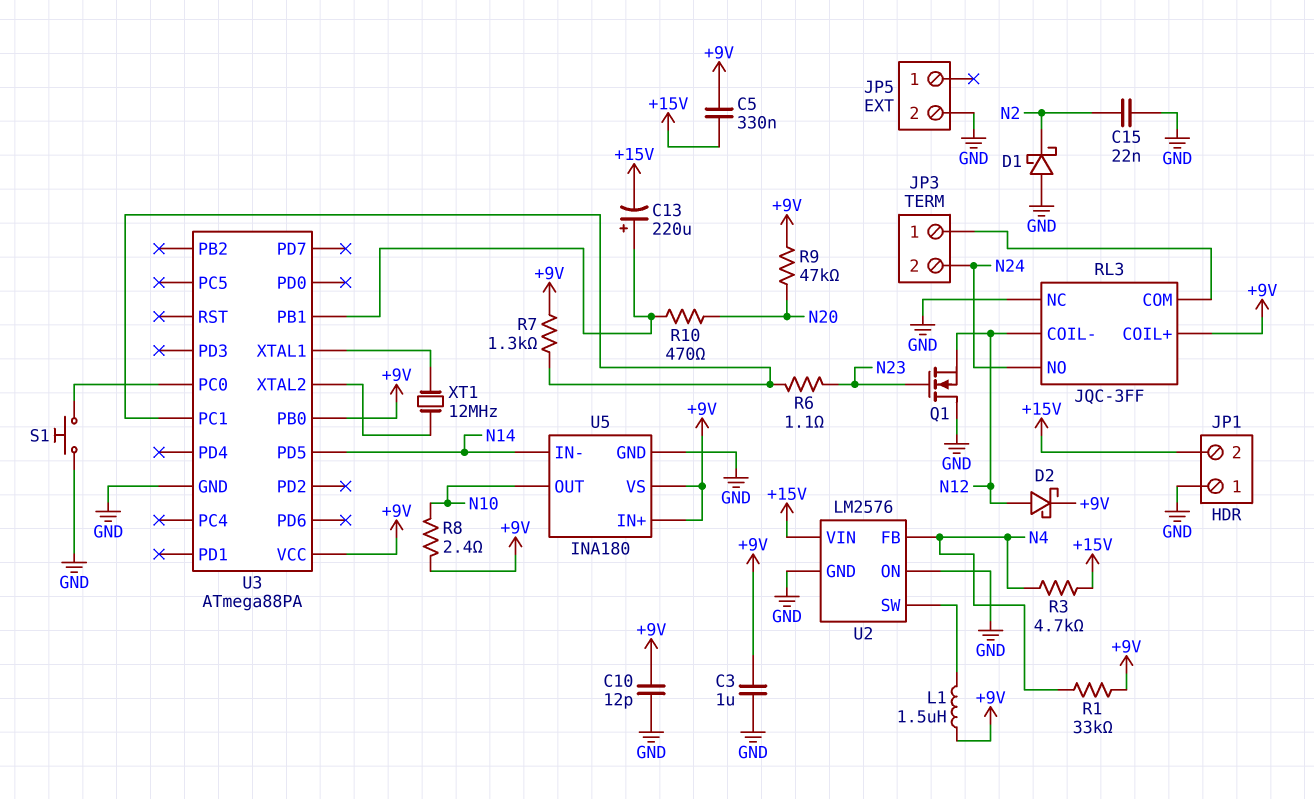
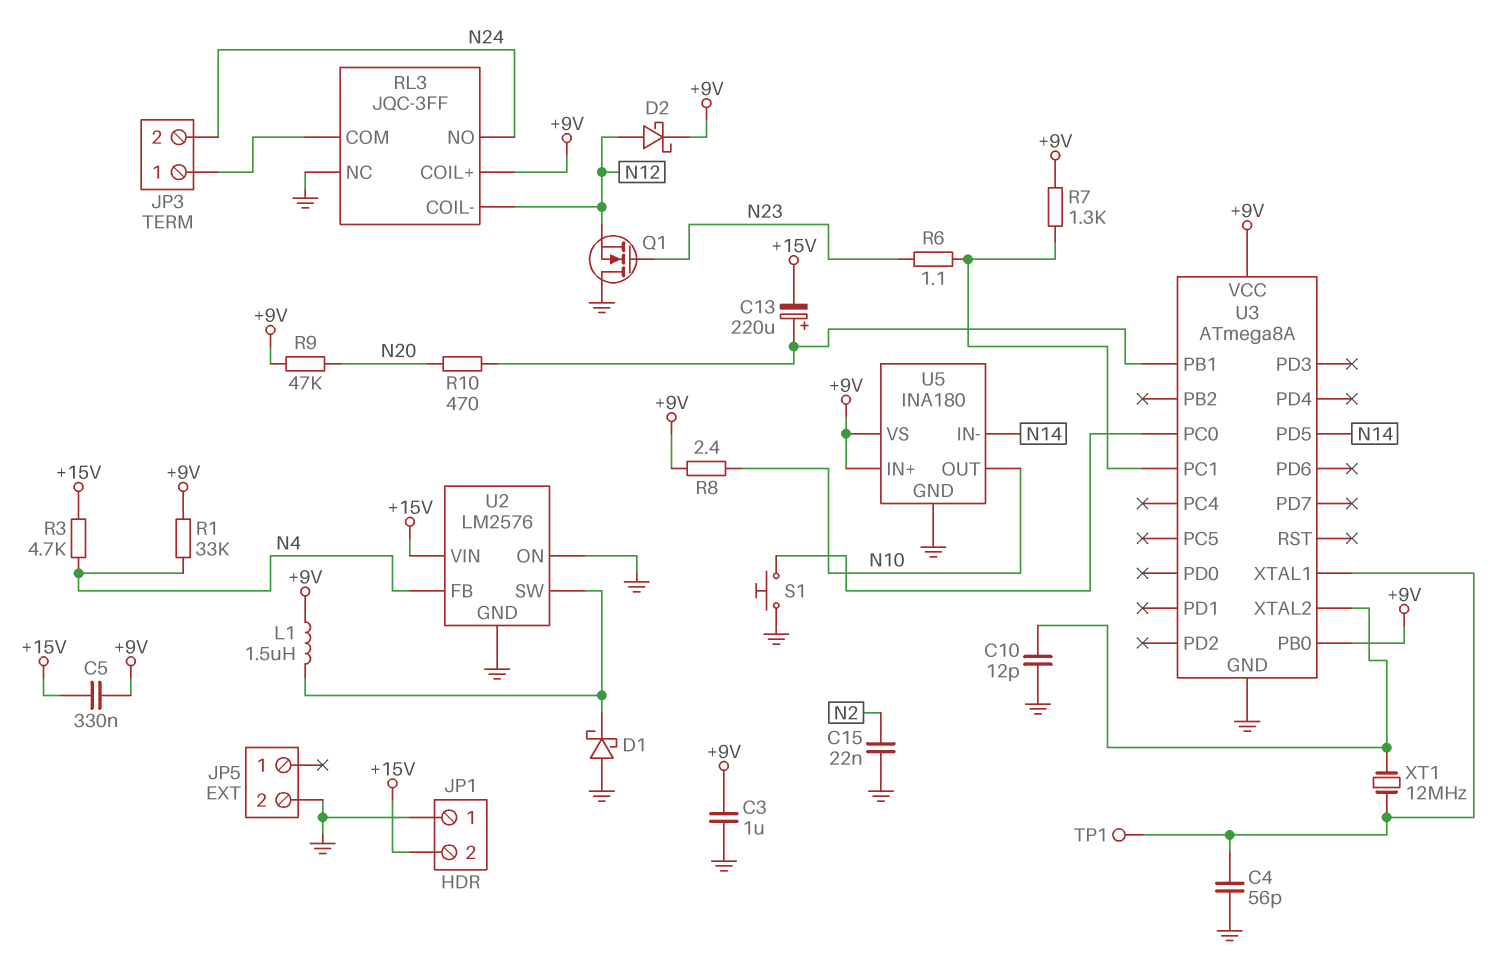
C4: none -> 56pF (GND, U3/XTAL1)
C10: 12pF (+9V, GND) -> 12pF (GND, U3/XTAL2)
D1: schottky (A GND, K N2) -> schottky (A GND, K U2/SW)
TP1: none -> test point (U3/XTAL1)
U3: ATmega88PA -> ATmega8A

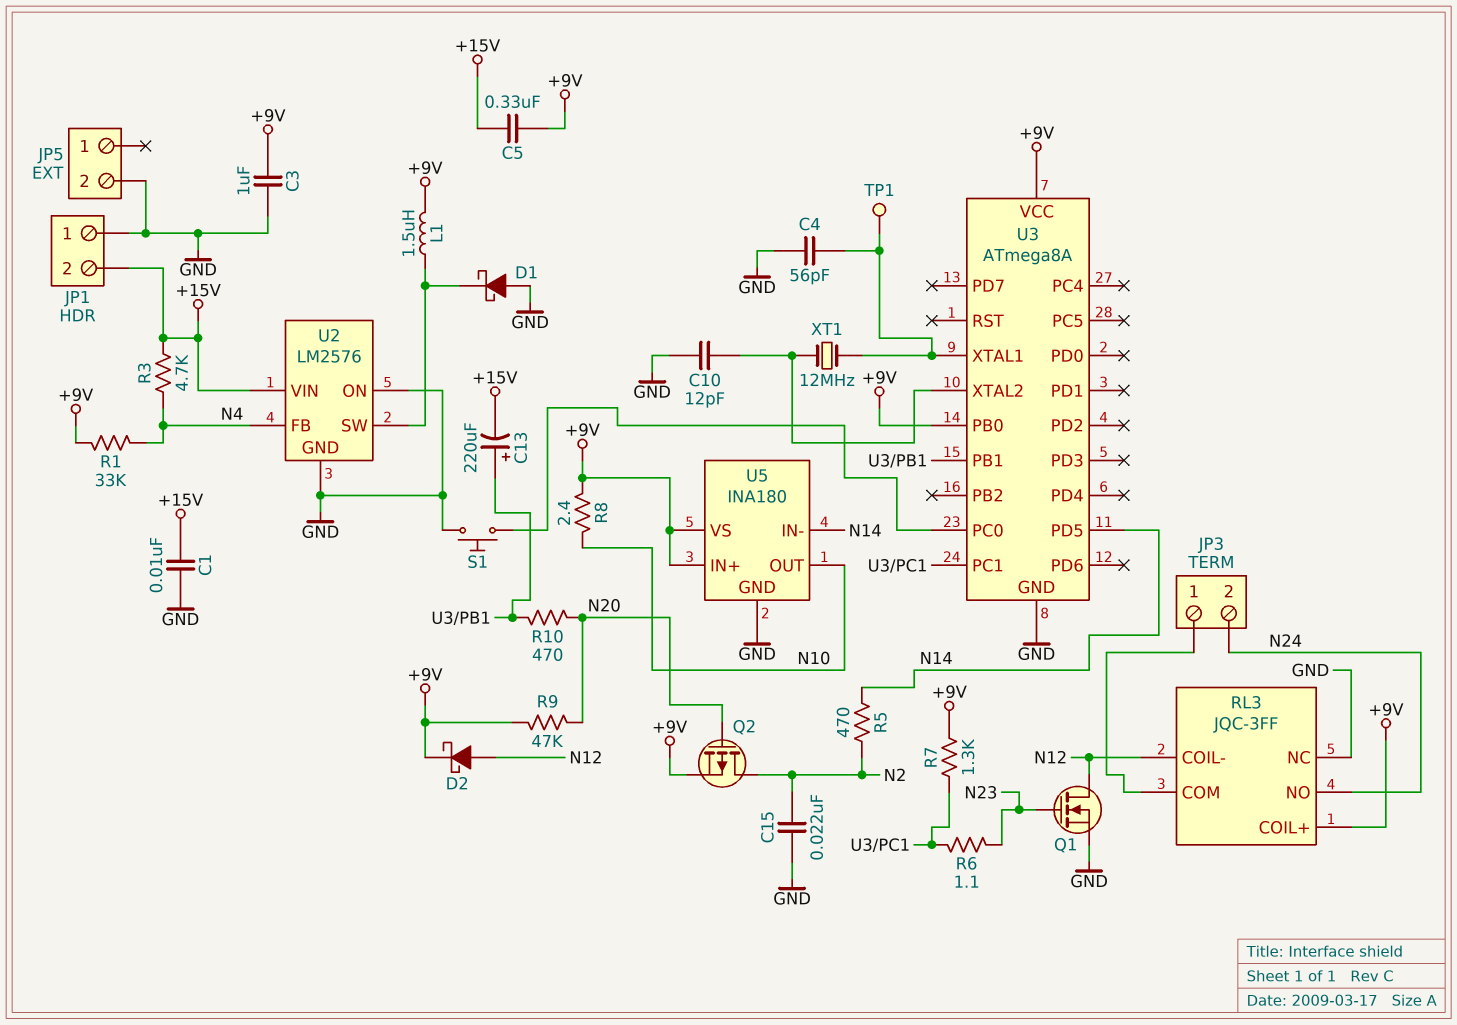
C1: none -> 10nF (+15V, GND)
Q1: NMOS (G N23, D GND, S N12) -> NMOS (G N23, D N12, S GND)
Q2: none -> PMOS (G N20, D N2, S +9V)
R5: none -> 470 (N2, N14)

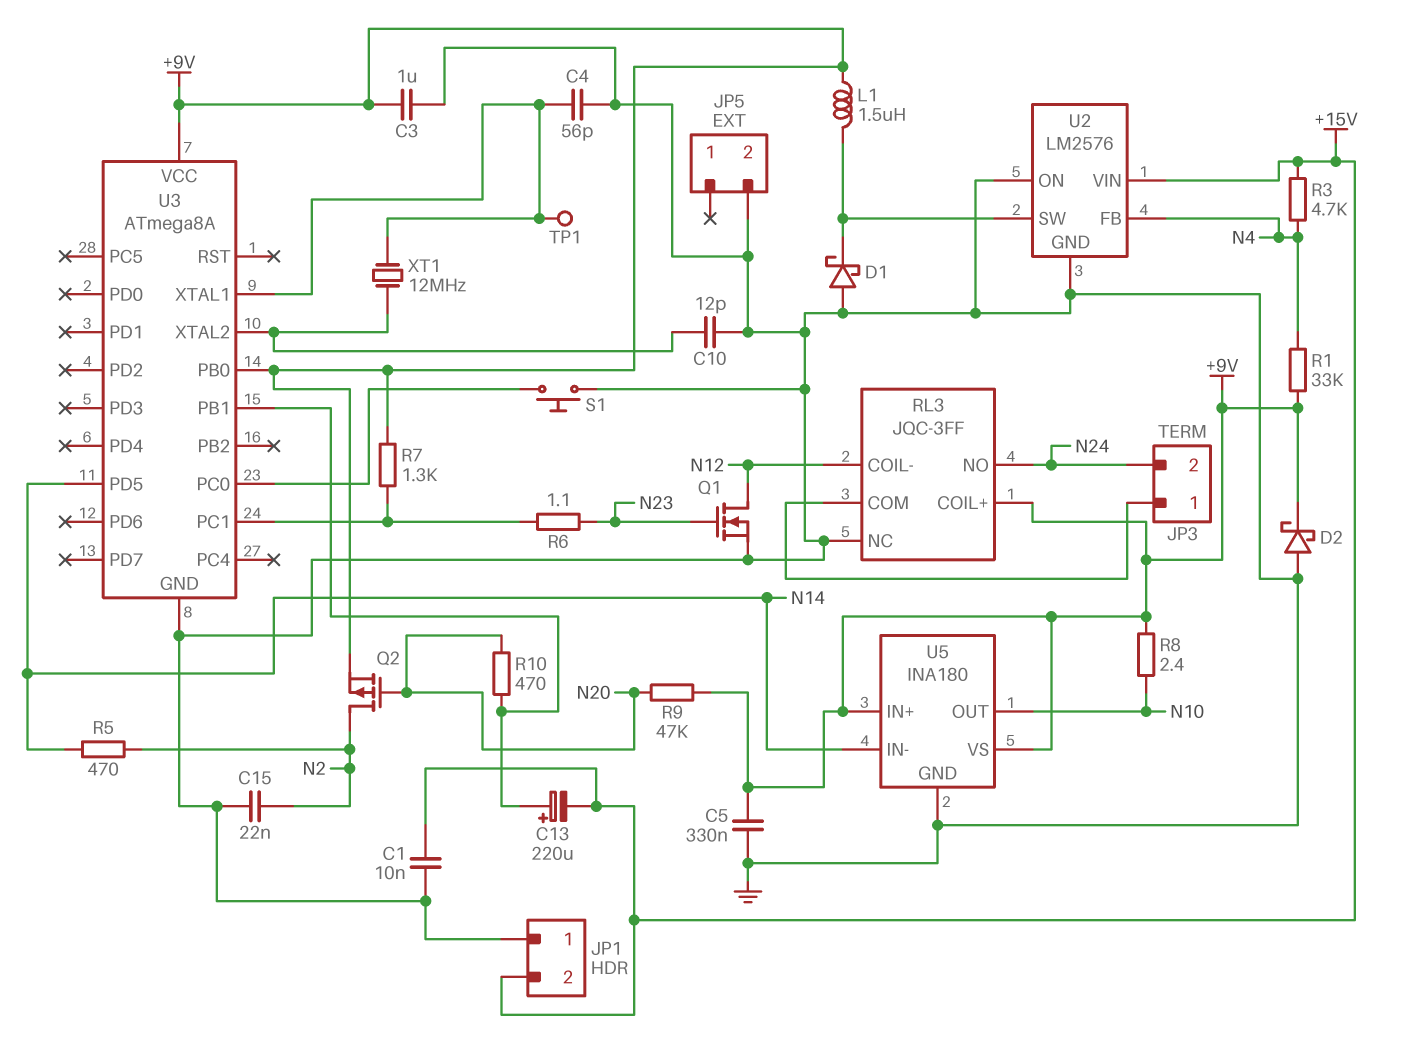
C5: 330nF (+9V, +15V) -> 330nF (+9V, GND)
D2: schottky (A N12, K +9V) -> schottky (A GND, K +9V)

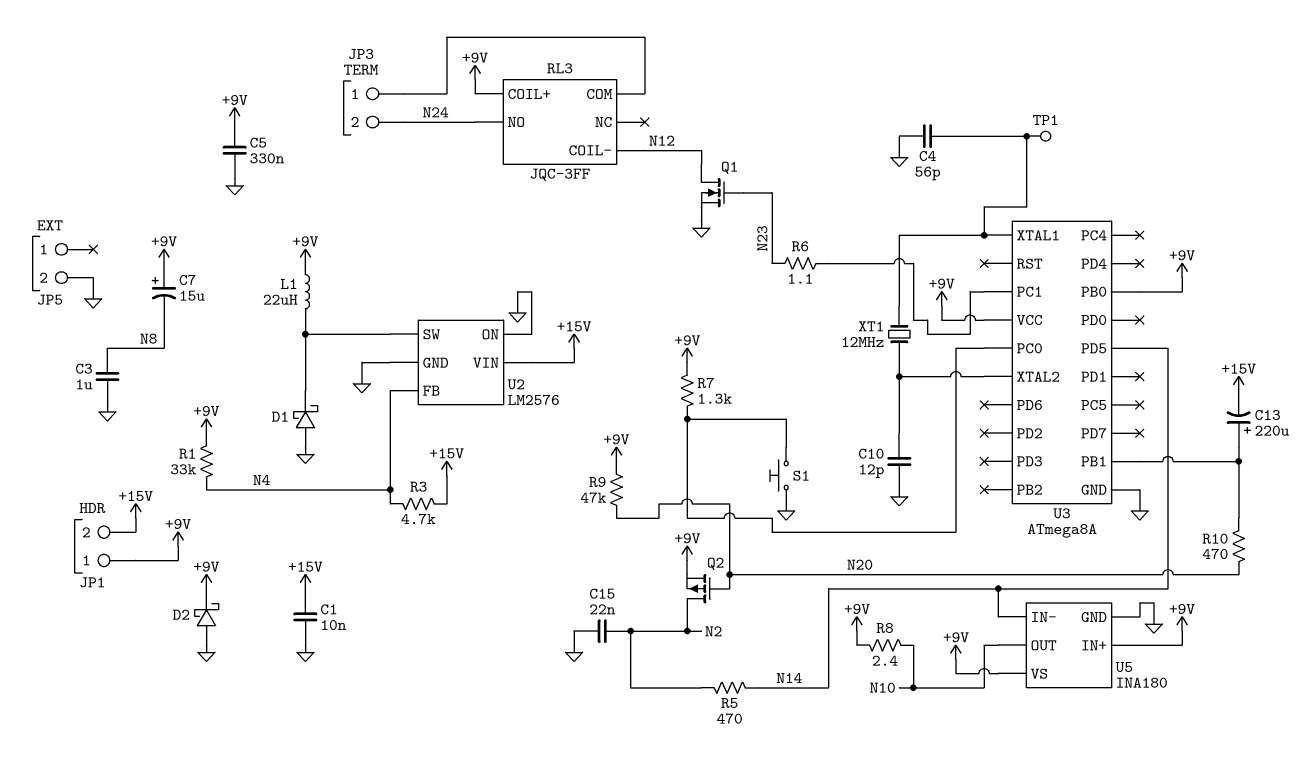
C3: 1uF (+9V, GND) -> 1uF (GND, N8)
C7: none -> 15uF (plus +9V, minus N8)
JP1 pin 1: GND -> +9V
L1: 1.5uH (+9V, U2/SW) -> 22uH (+9V, U2/SW)
R7: 1.3k (+9V, U3/PC1) -> 1.3k (+9V, U3/PC0)
RL3 pin NC: GND -> none

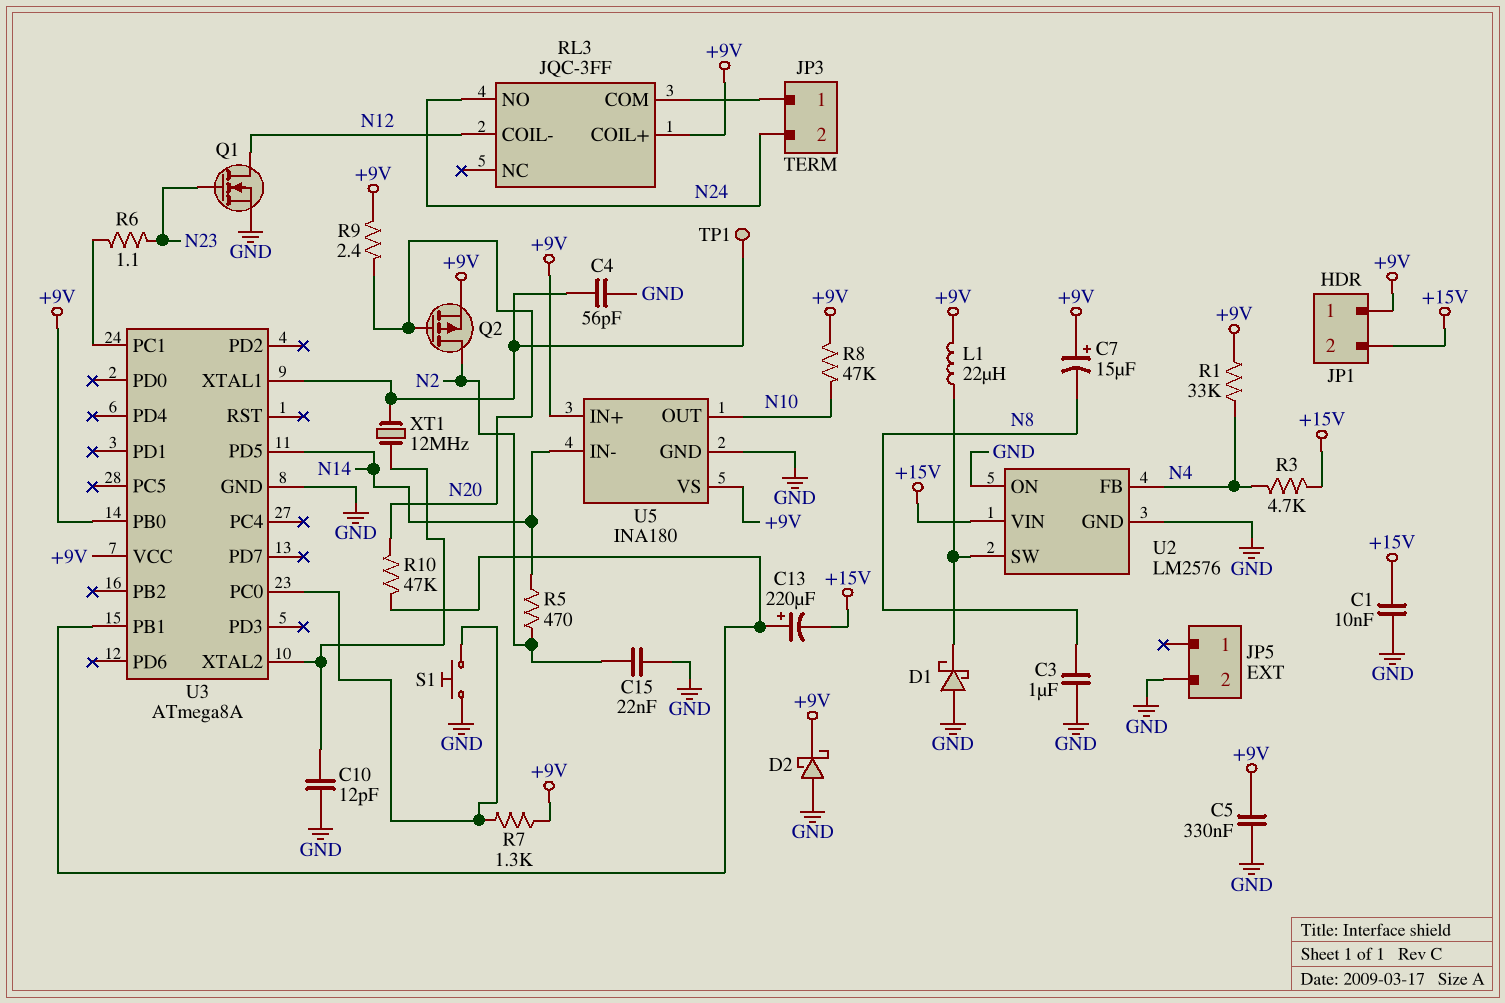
R8: 2.4 (+9V, N10) -> 47k (+9V, N10)
R9: 47k (+9V, N20) -> 2.4 (+9V, N20)
R10: 470 (N20, U3/PB1) -> 47k (N20, U3/PB1)

